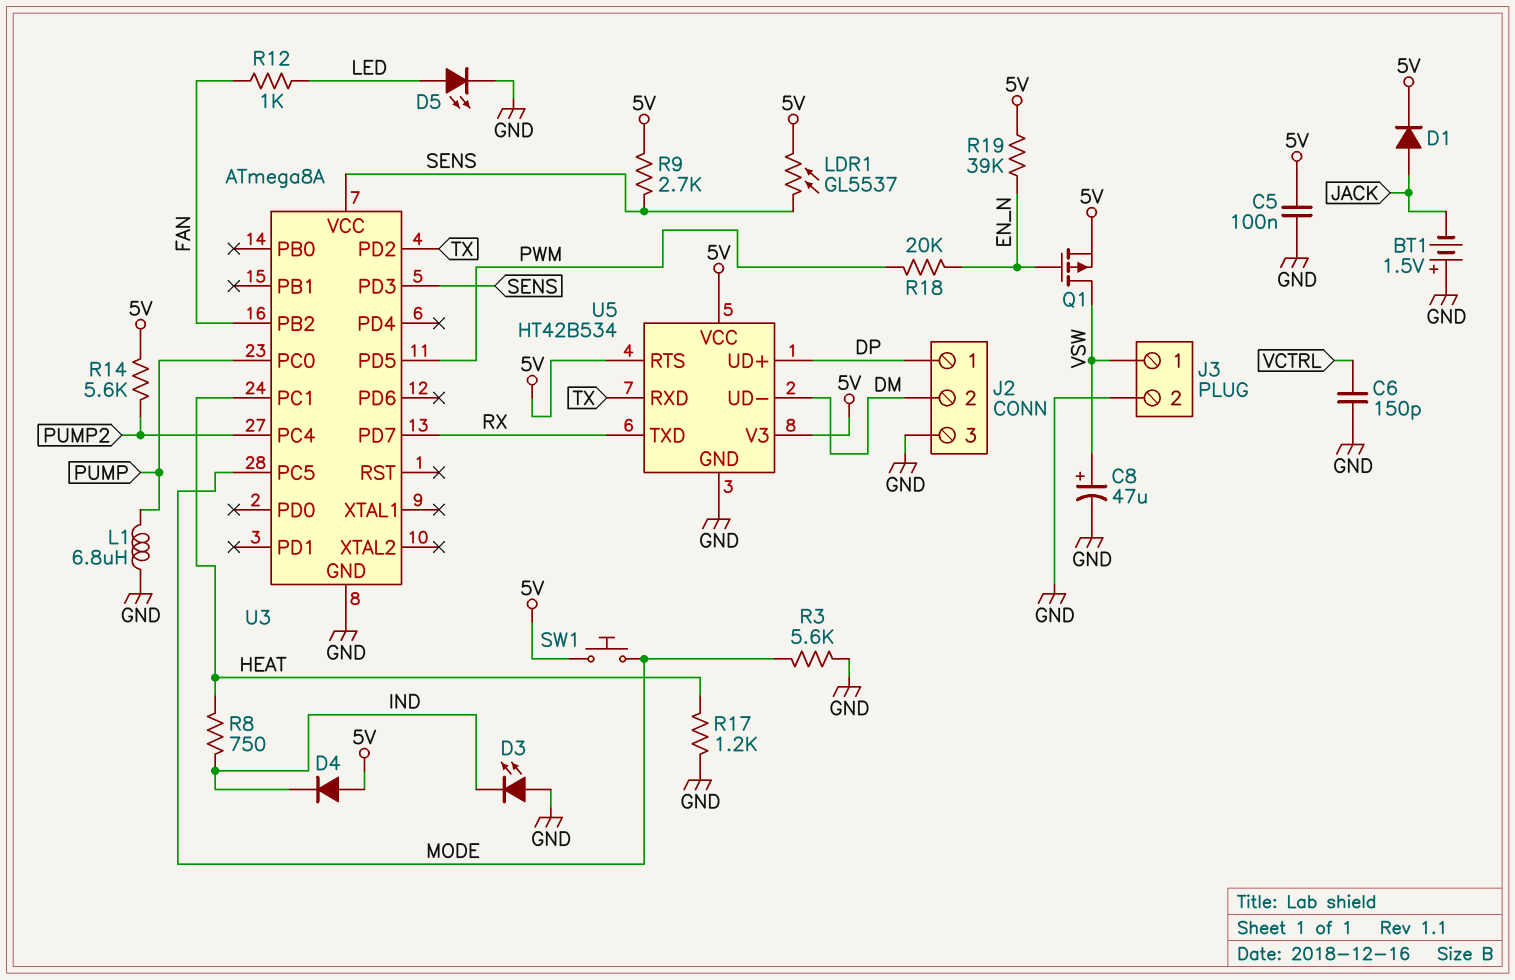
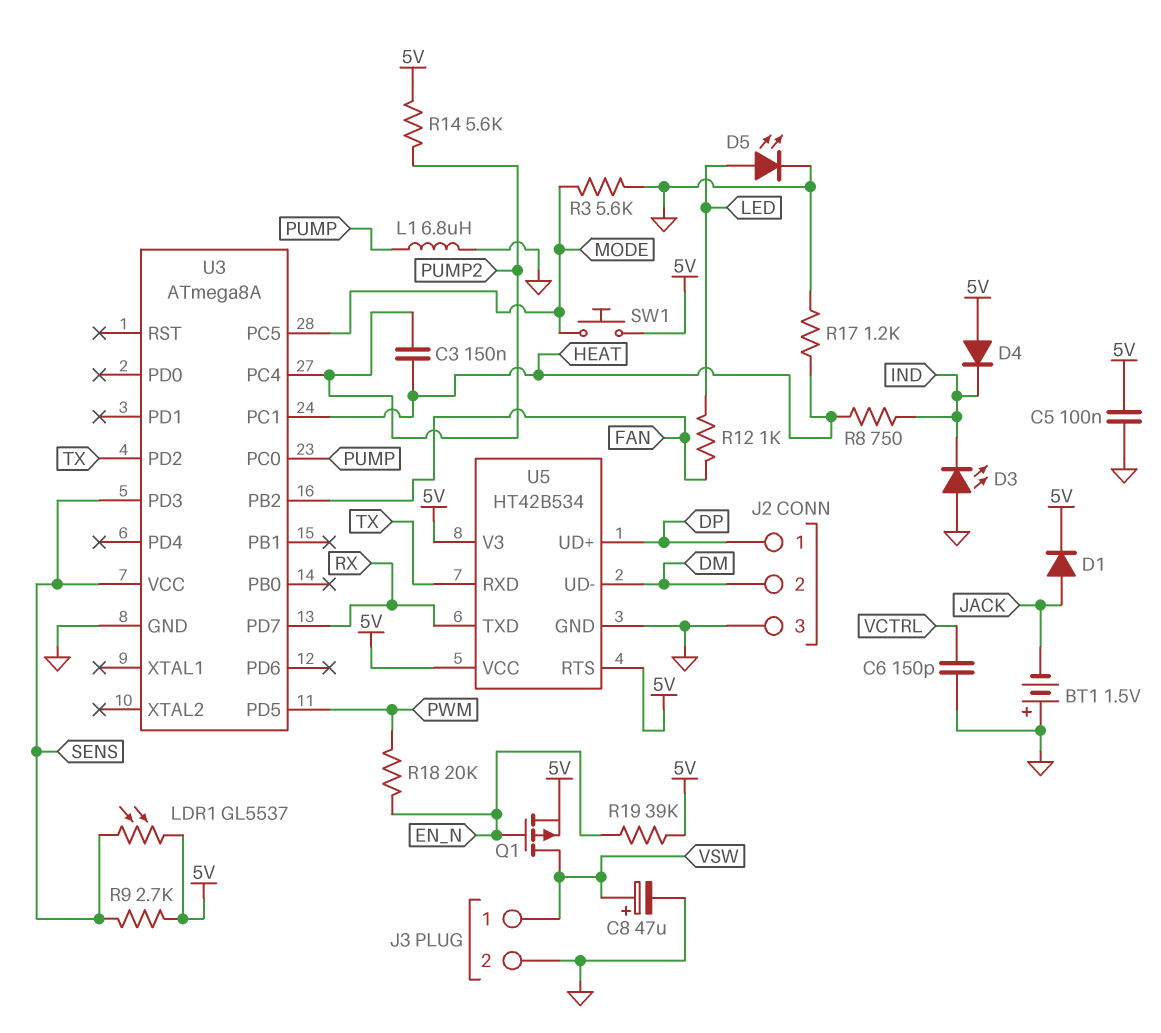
C3: none -> 150nF (HEAT, PUMP2)

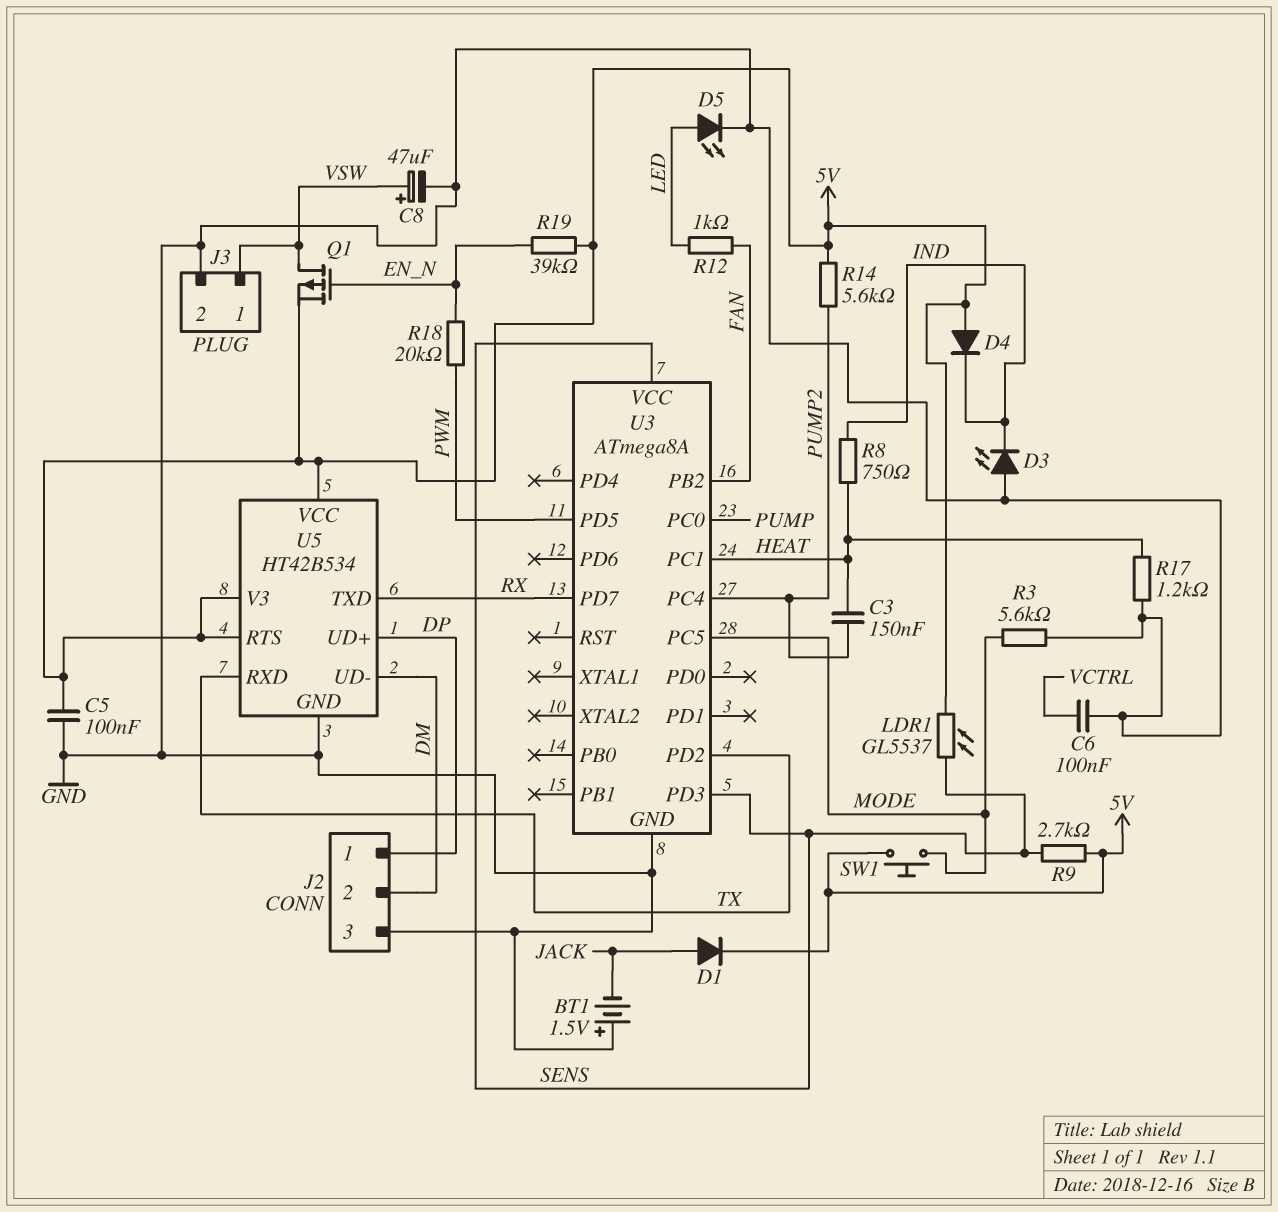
C6: 150pF (GND, VCTRL) -> 100nF (GND, VCTRL)
L1: 6.8uH (GND, PUMP) -> none

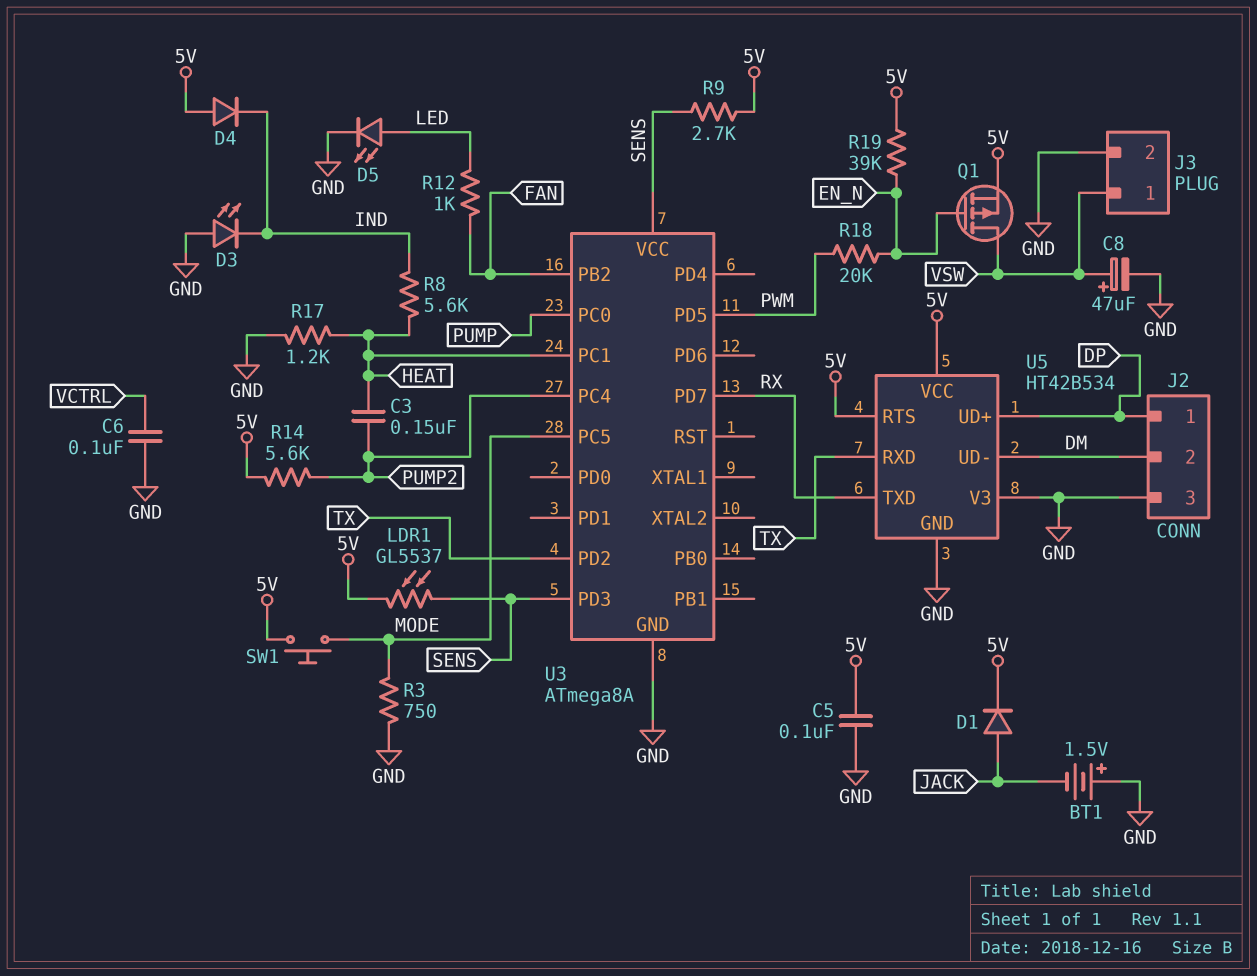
R3: 5.6k (GND, MODE) -> 750 (GND, MODE)
R8: 750 (HEAT, IND) -> 5.6k (HEAT, IND)
U5 pin V3: 5V -> GND

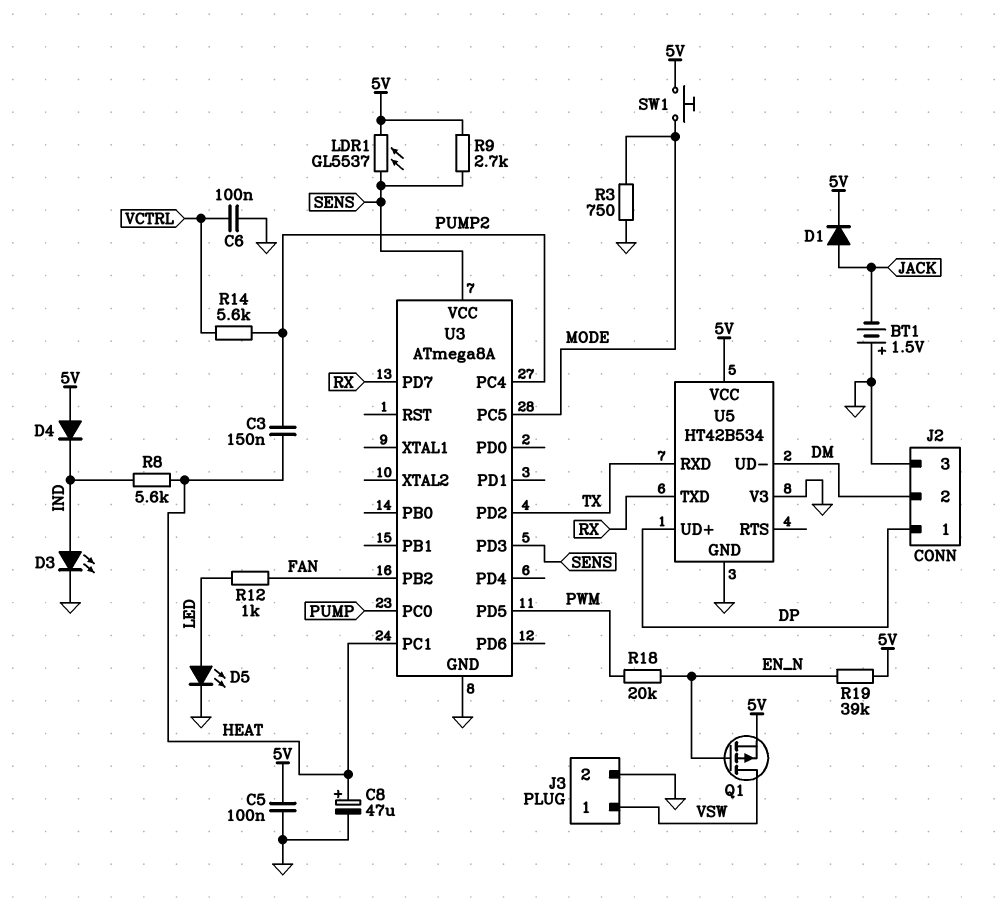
C8: 47uF (plus VSW, minus GND) -> 47uF (plus HEAT, minus GND)
D3: LED (A GND, K IND) -> LED (A IND, K GND)
R14: 5.6k (5V, PUMP2) -> 5.6k (PUMP2, VCTRL)
R17: 1.2k (GND, HEAT) -> none
U5 pin RTS: 5V -> none

